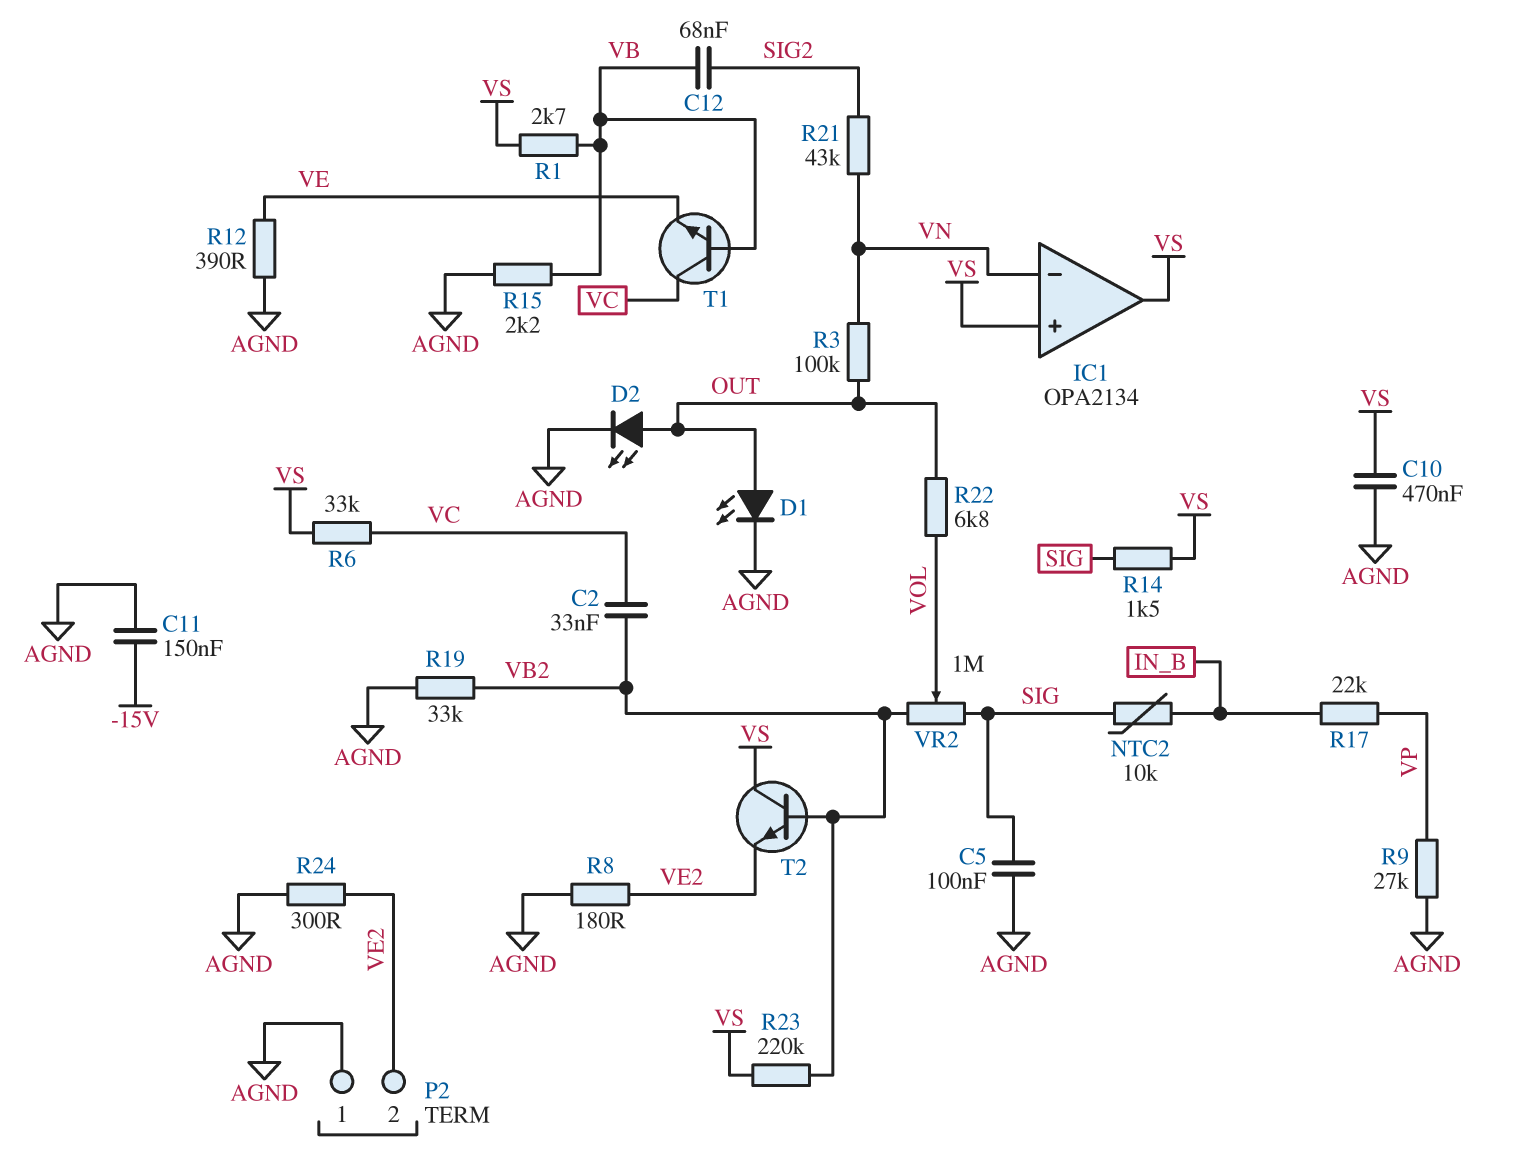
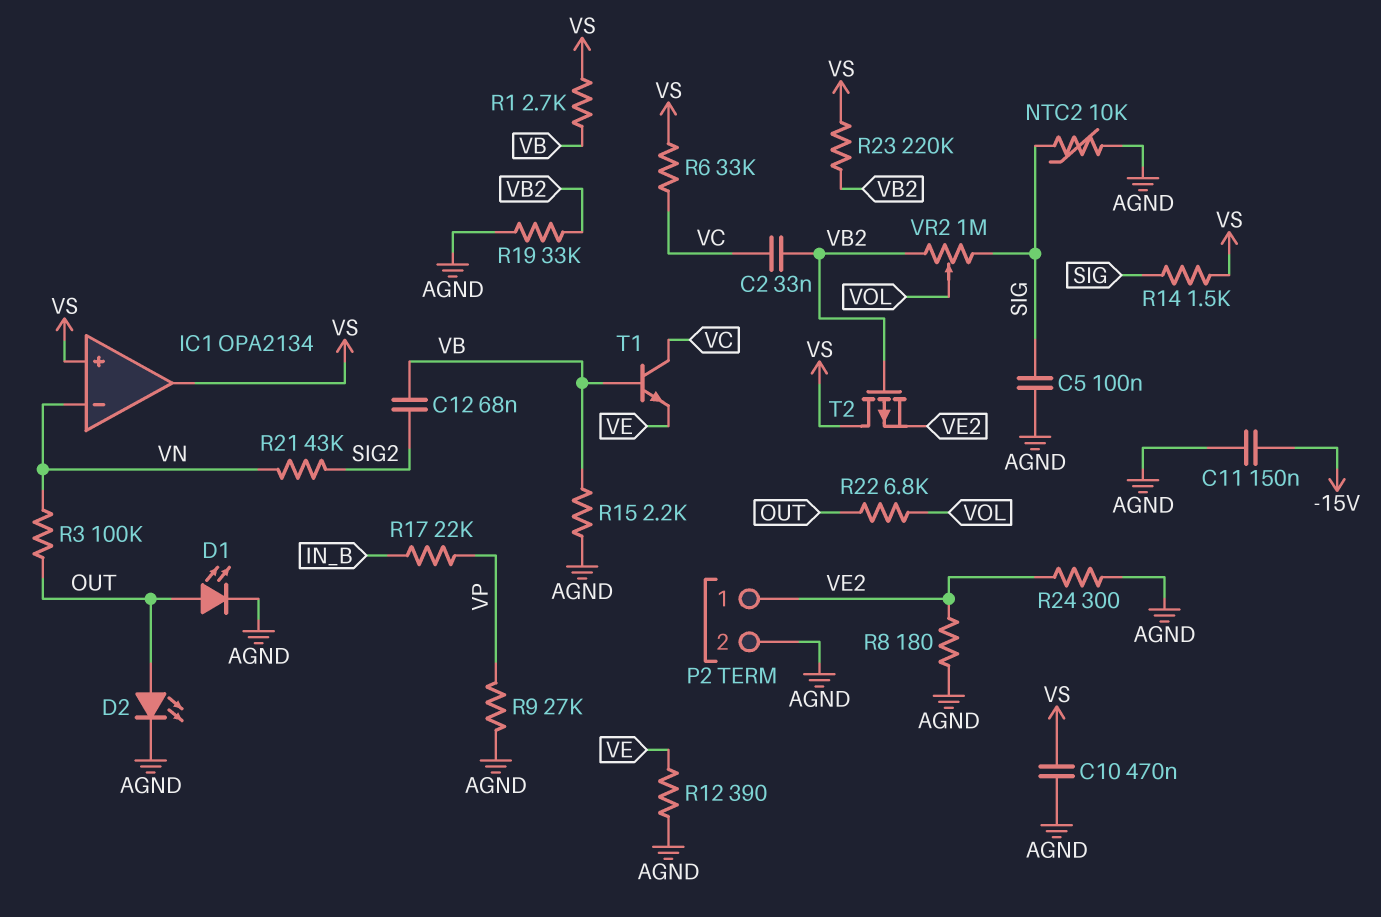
NTC2: 10k (IN_B, SIG) -> 10k (AGND, SIG)
P2 pin 1: AGND -> VE2
P2 pin 2: VE2 -> AGND
T2: NPN (B VB2, C VS, E VE2) -> PMOS (G VB2, D VS, S VE2)

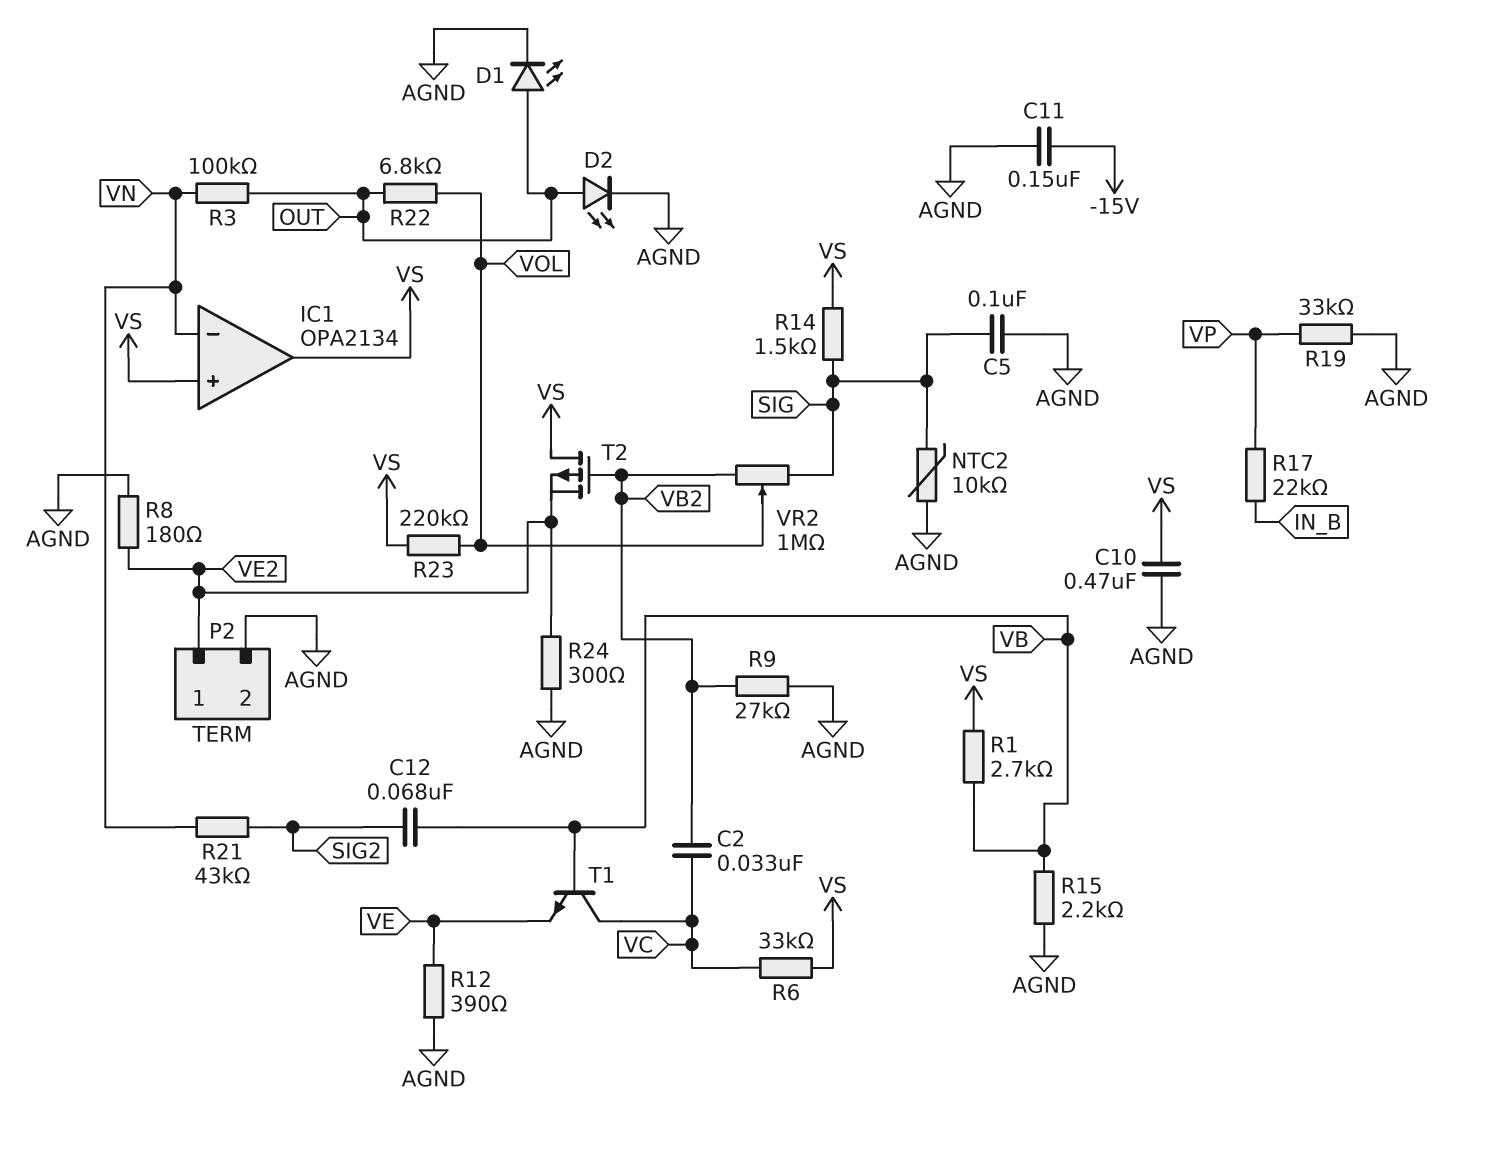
R9: 27k (AGND, VP) -> 27k (AGND, VB2)
R19: 33k (AGND, VB2) -> 33k (AGND, VP)
R23: 220k (VB2, VS) -> 220k (VOL, VS)

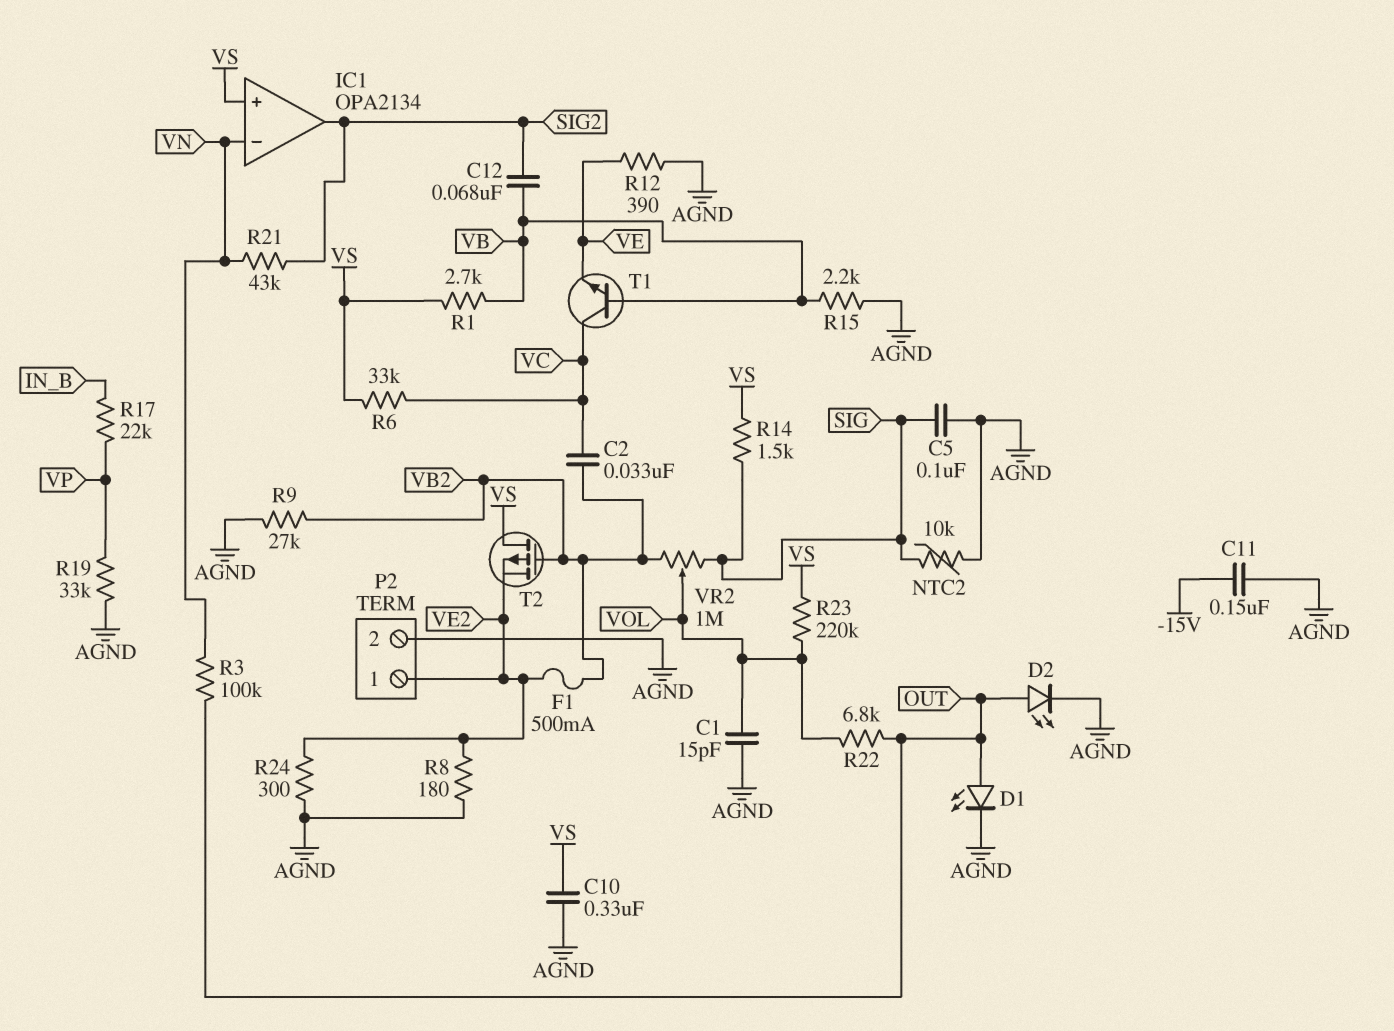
C1: none -> 15pF (AGND, VOL)
C10: 470nF (AGND, VS) -> 330nF (AGND, VS)
F1: none -> 500mA (VB2, VE2)
IC1 pin out: VS -> SIG2

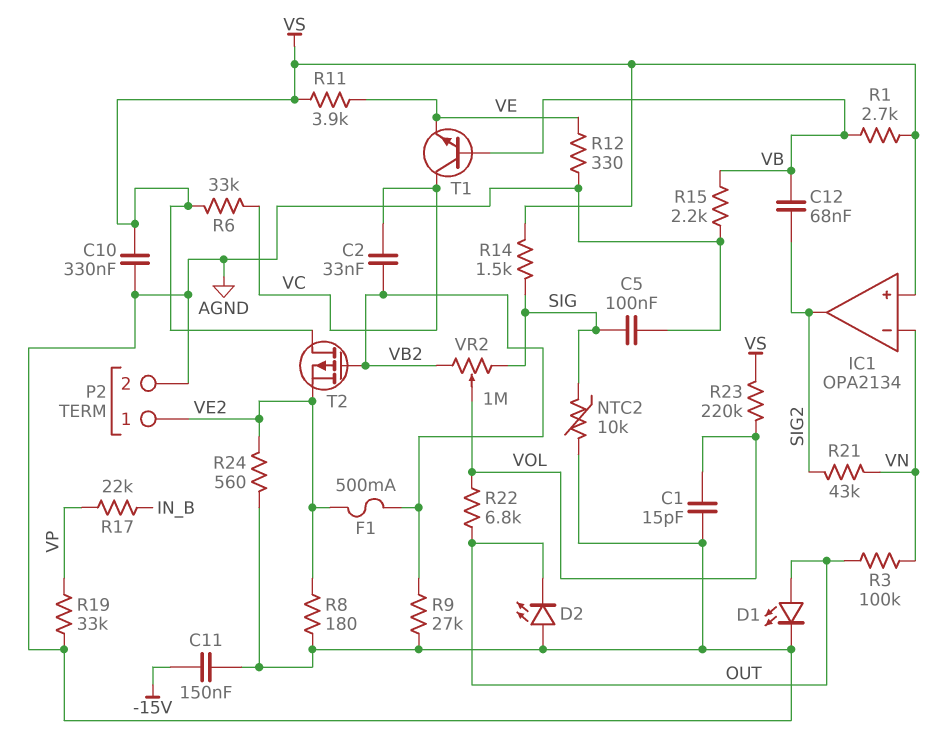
D2: LED (A OUT, K AGND) -> LED (A AGND, K OUT)
R11: none -> 3.9k (VE, VS)
R12: 390 (AGND, VE) -> 330 (AGND, VE)
R24: 300 (AGND, VE2) -> 560 (AGND, VE2)

